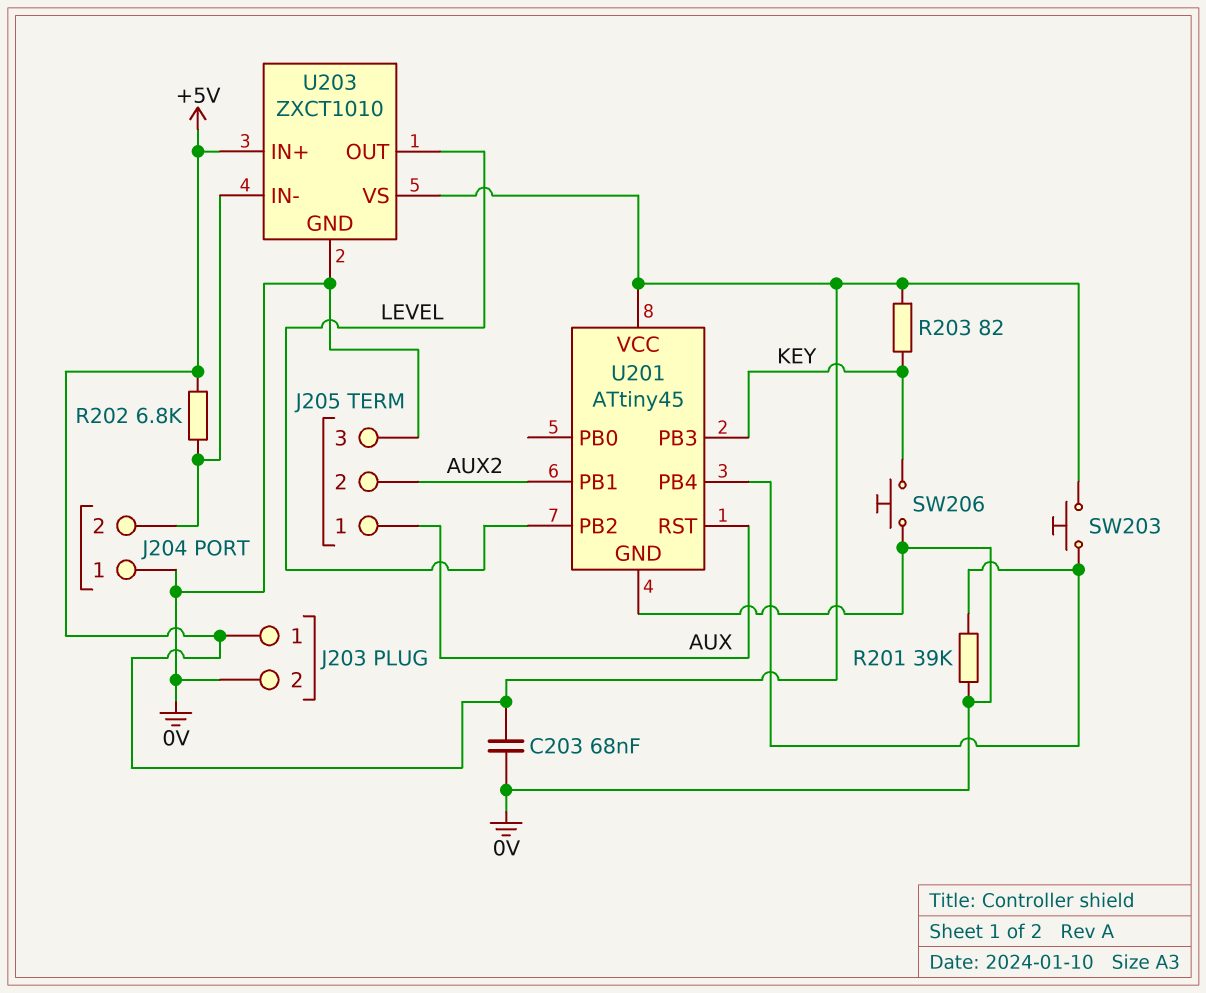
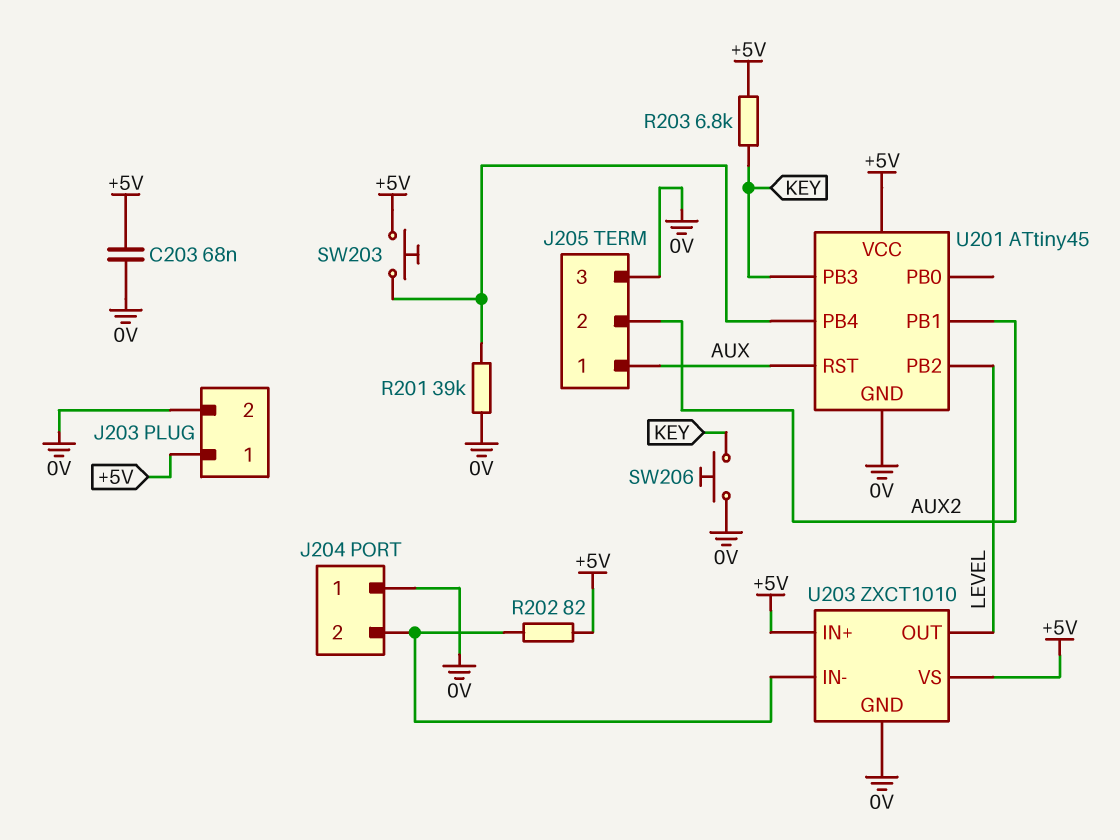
R202: 6.8k (+5V, J204/2) -> 82 (+5V, J204/2)
R203: 82 (+5V, KEY) -> 6.8k (+5V, KEY)

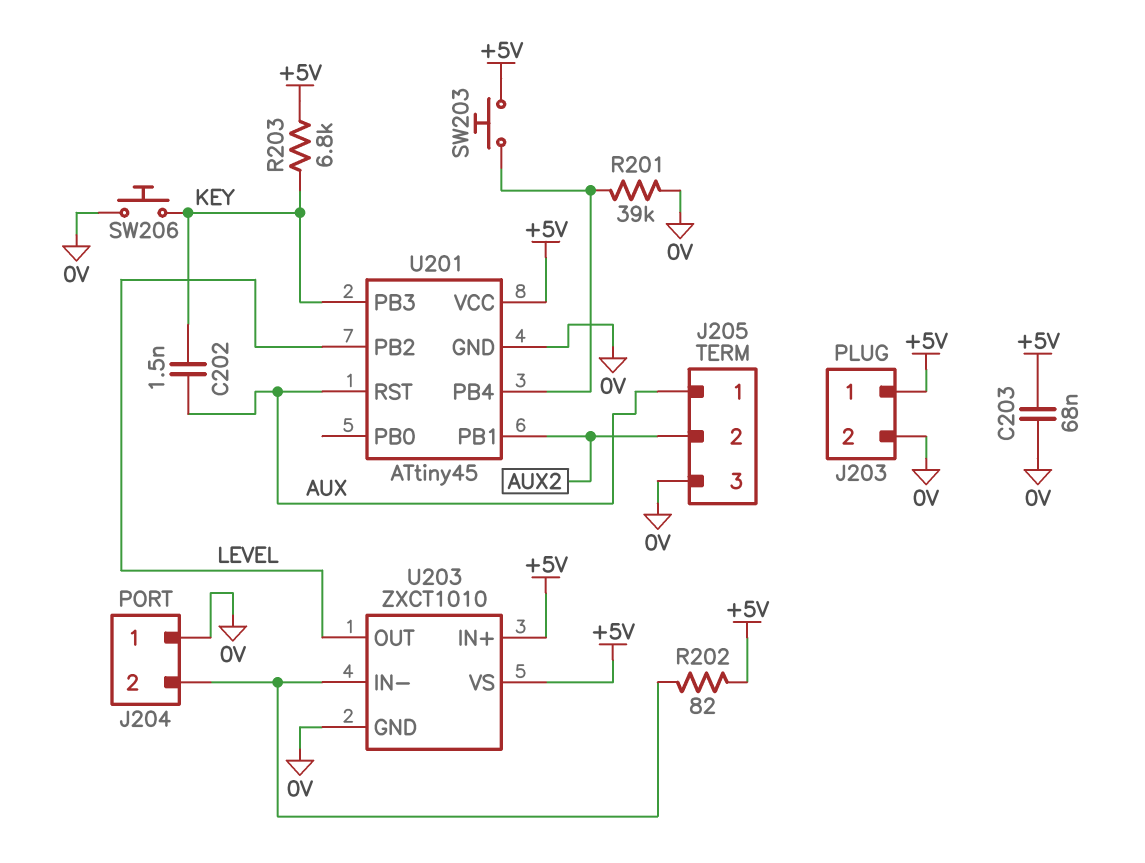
C202: none -> 1.5nF (AUX, KEY)

